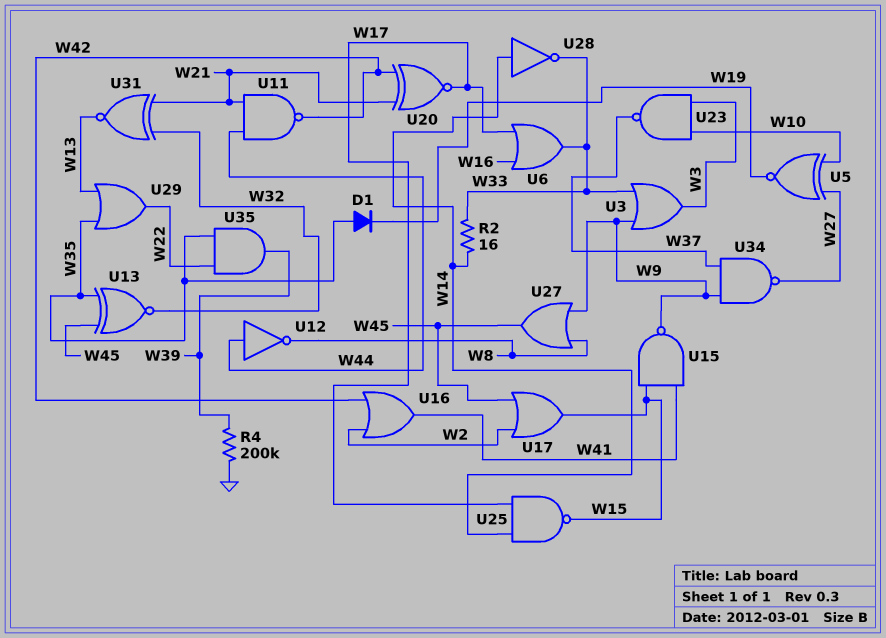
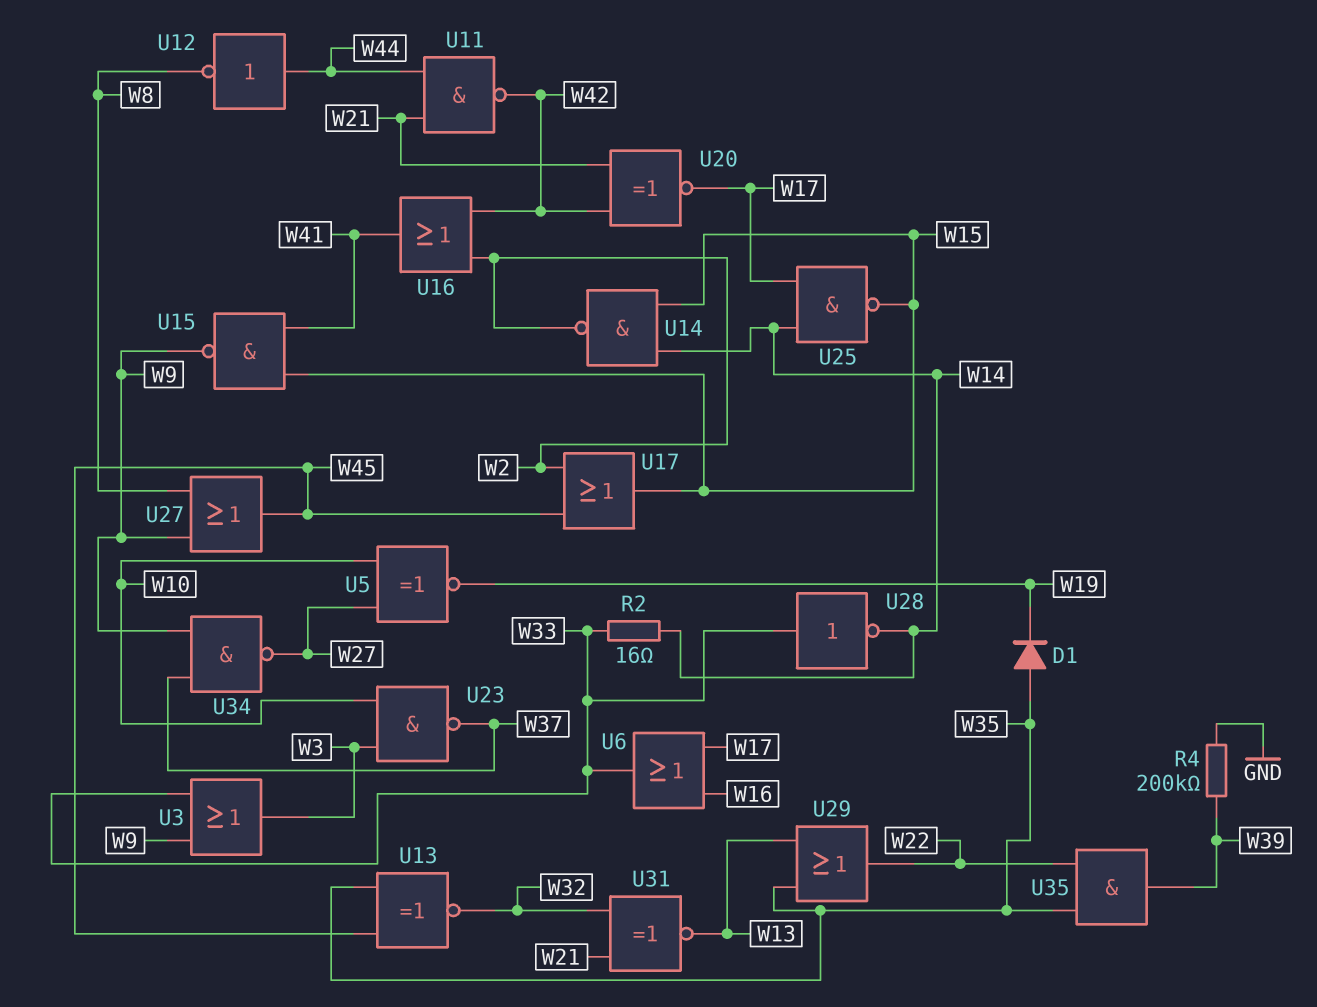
U14: none -> NAND (in W14, in W15, out W2)
U28: NOT (in W14, out W33) -> NOT (in W33, out W14)

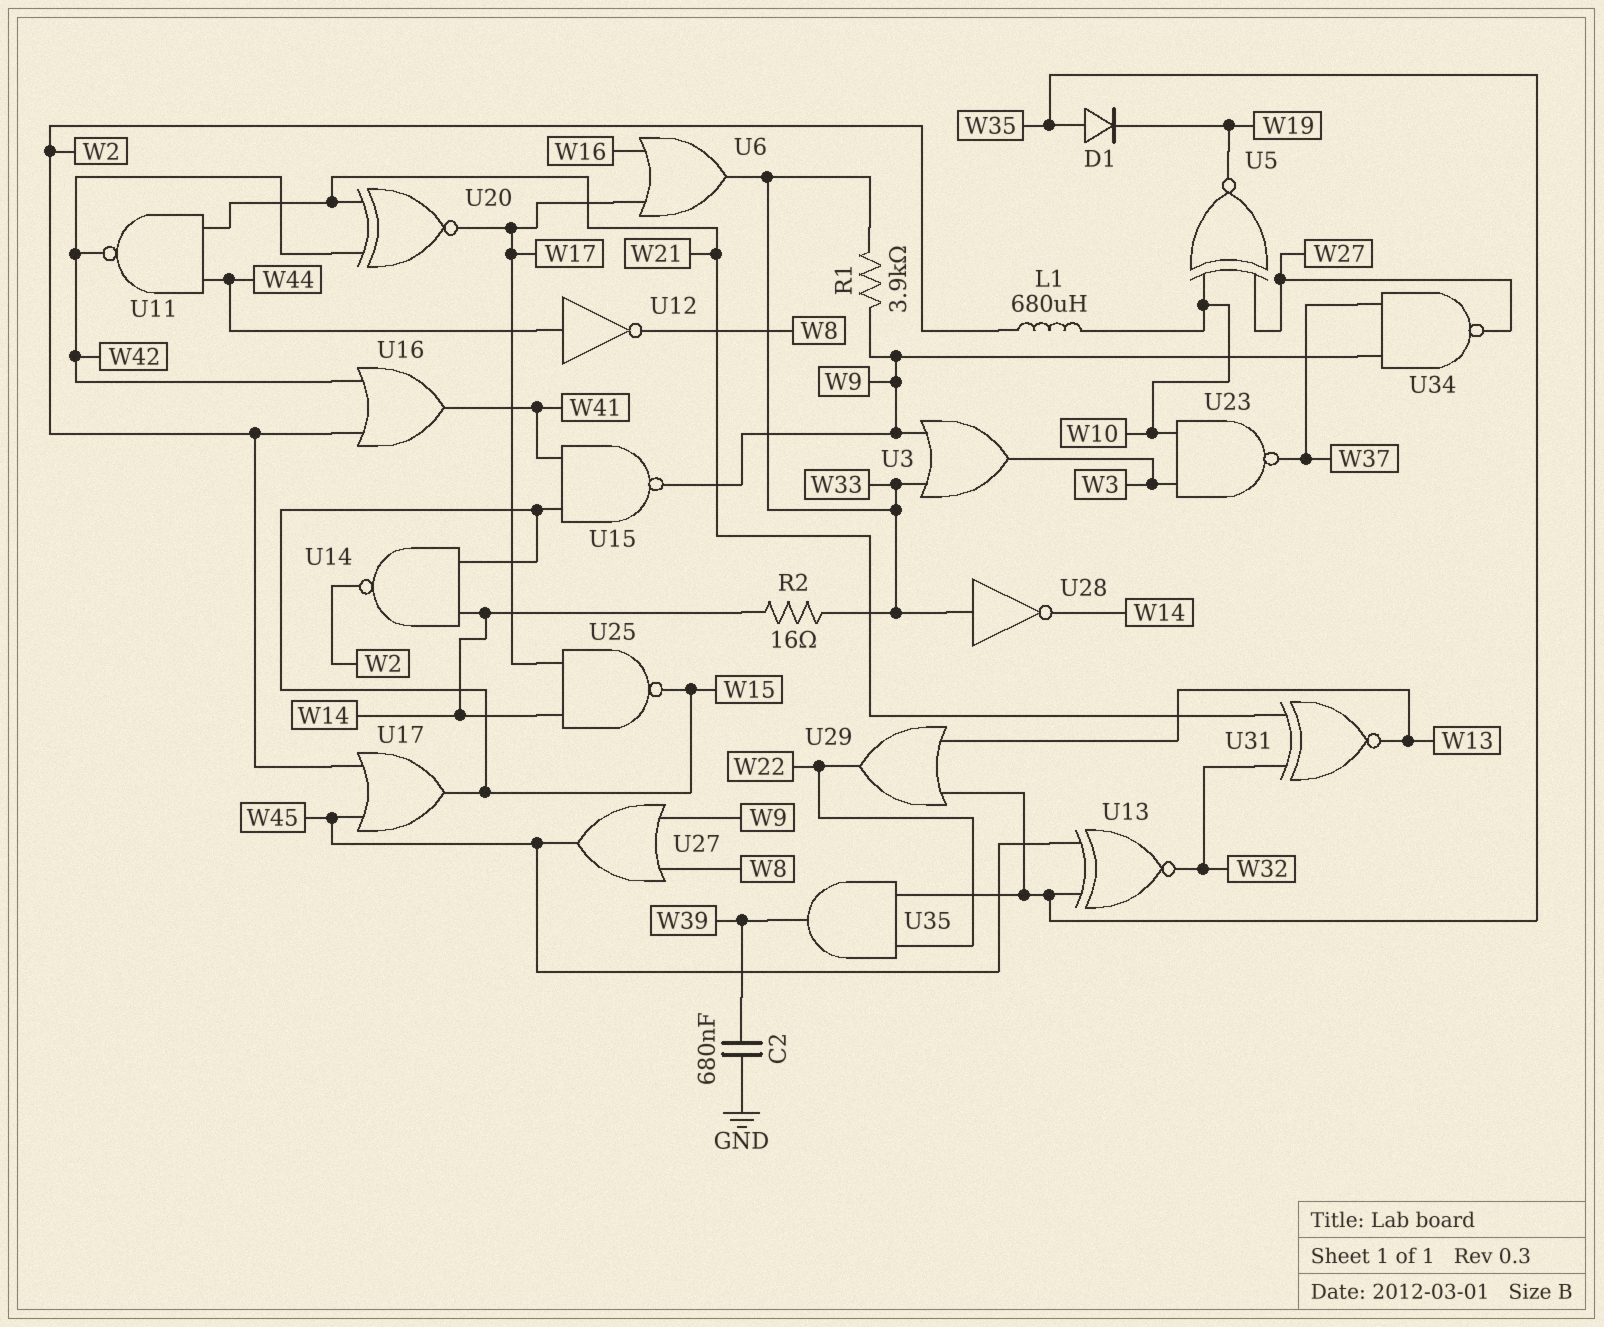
C2: none -> 680nF (GND, W39)
L1: none -> 680uH (W2, W10)
R1: none -> 3.9k (W9, W33)
R4: 200k (GND, W39) -> none

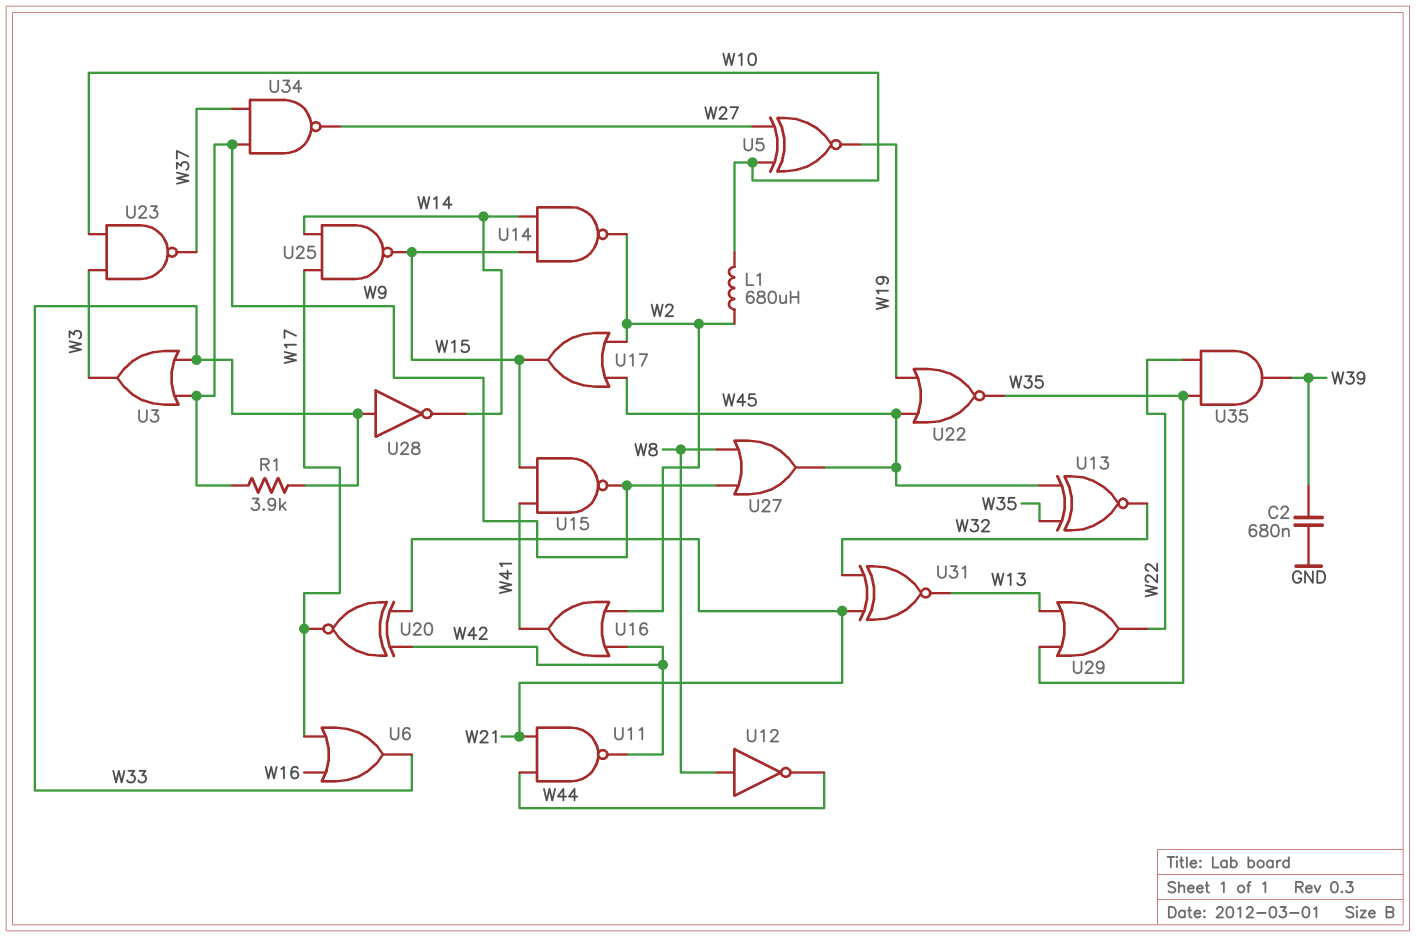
D1: diode (A W35, K W19) -> none
R2: 16 (W14, W33) -> none
U12: NOT (in W44, out W8) -> NOT (in W8, out W44)
U22: none -> NOR (in W19, in W45, out W35)

